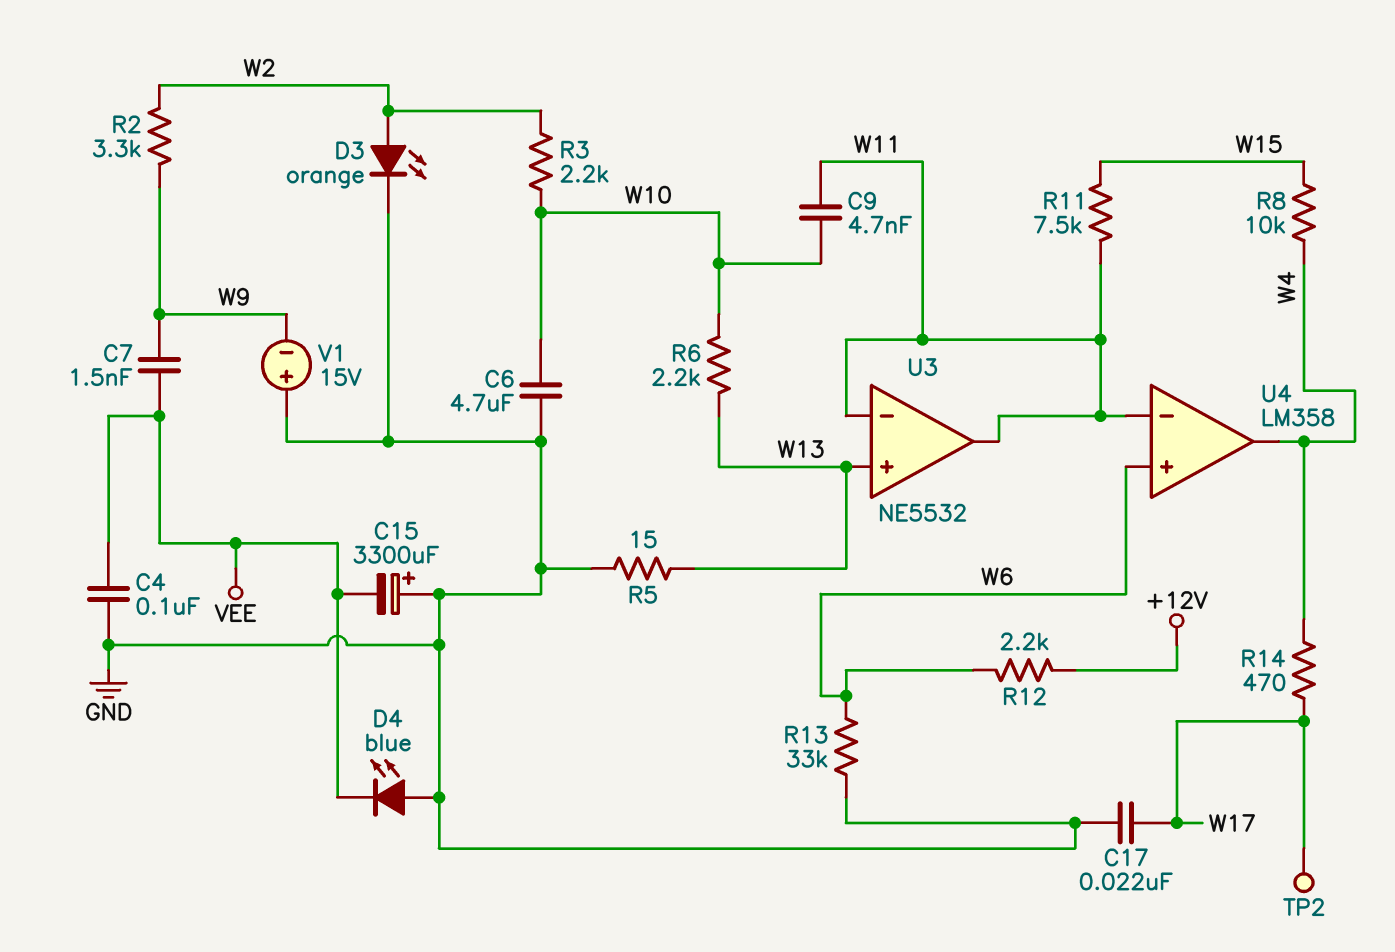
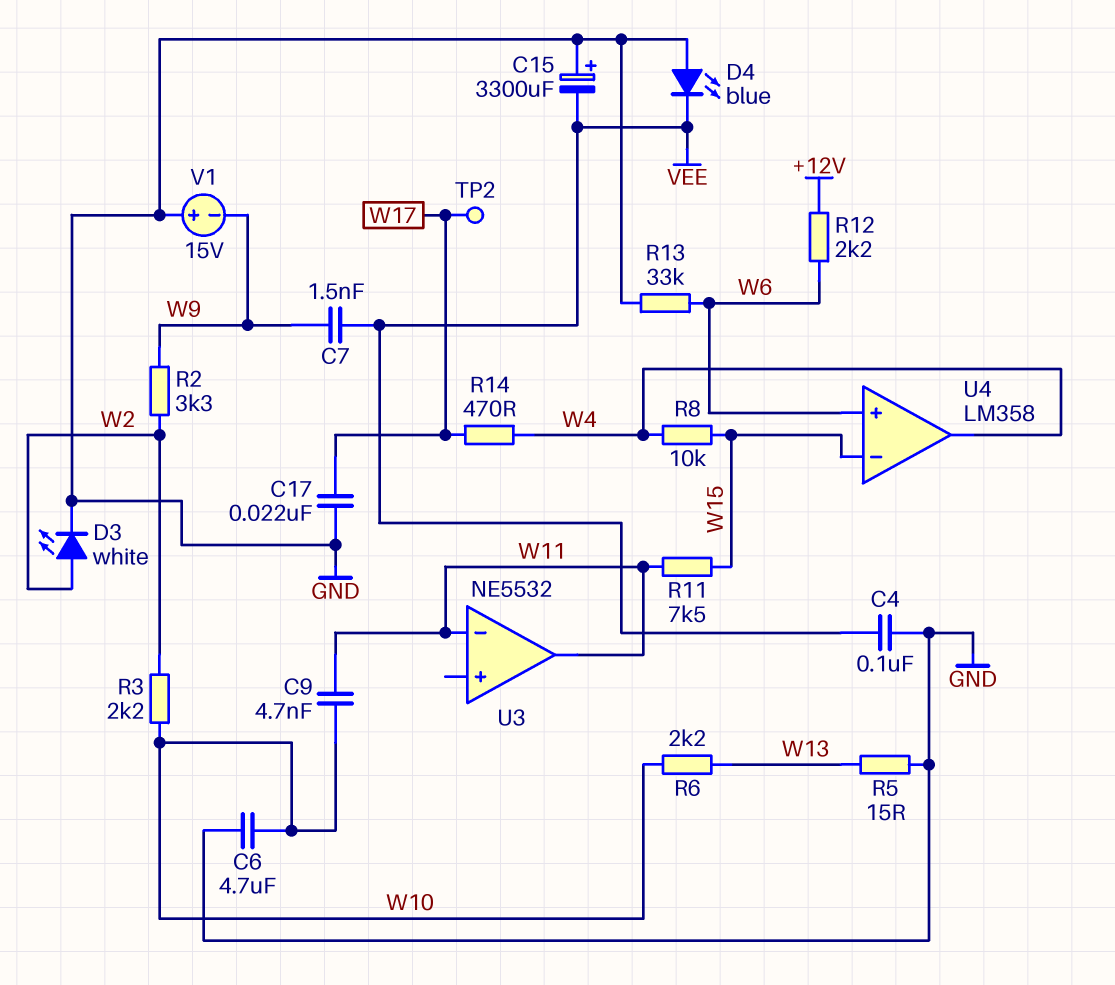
D3: LED orange (A W2, K GND) -> LED white (A W2, K GND)
U3 pin in+: W13 -> none
U4 pin in-: W11 -> W15

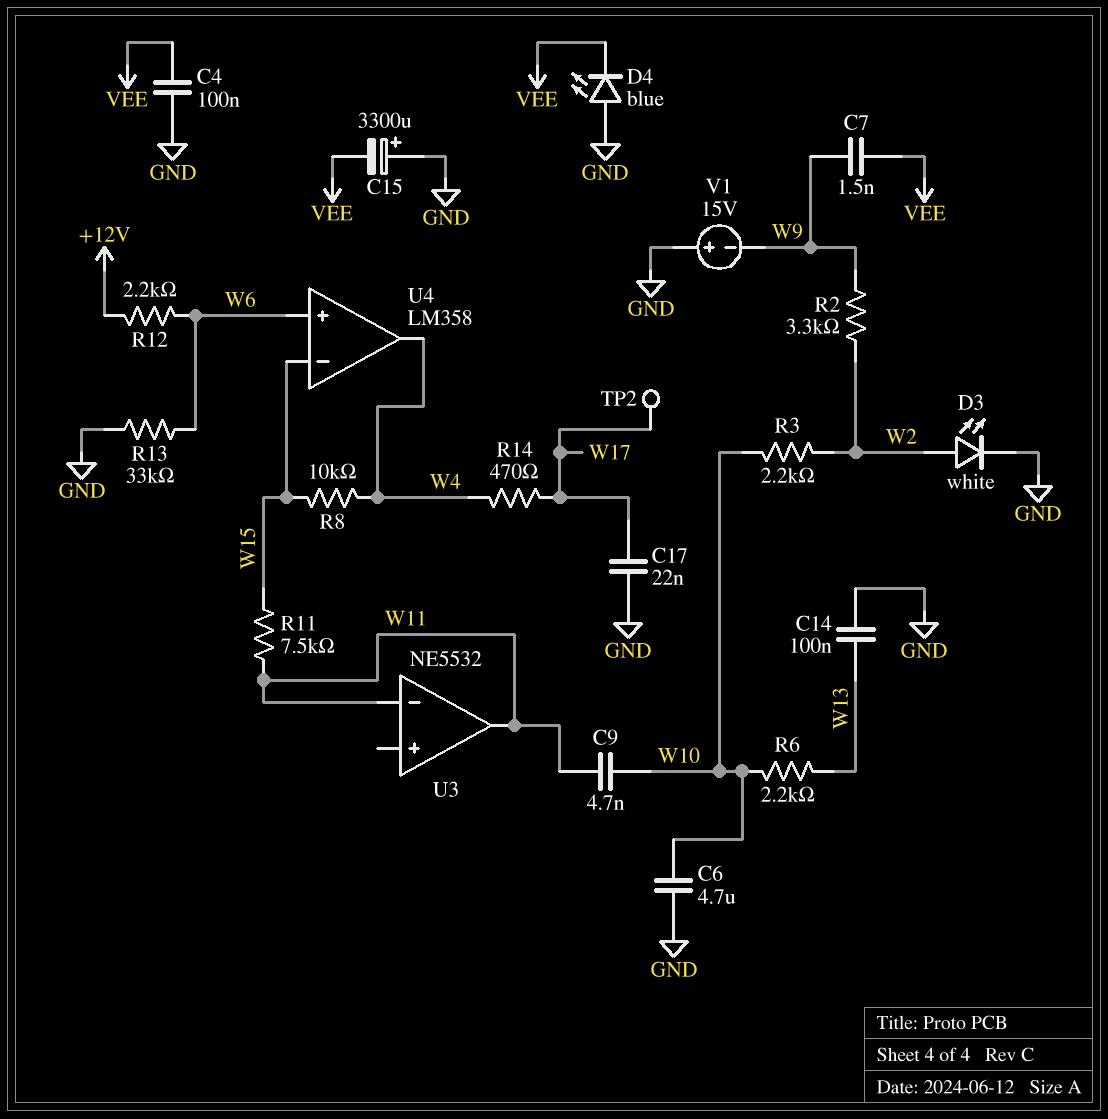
C14: none -> 100nF (GND, W13)
R5: 15 (GND, W13) -> none

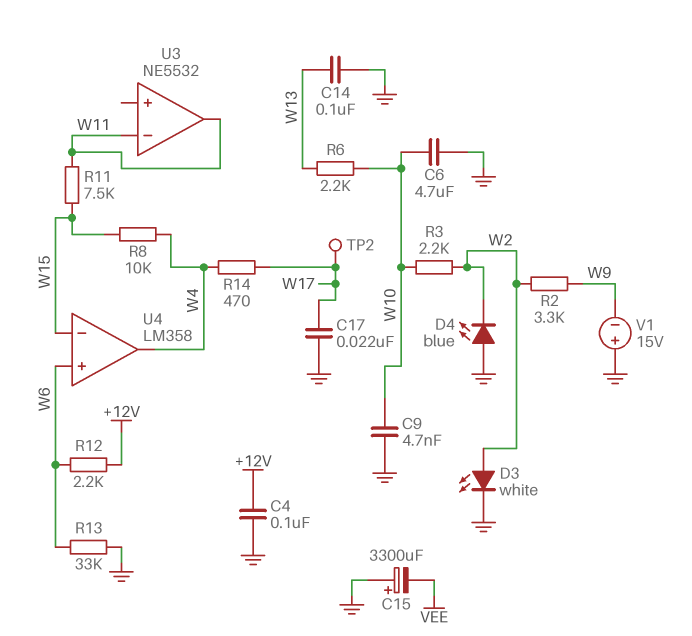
C4: 100nF (GND, VEE) -> 100nF (+12V, GND)
C7: 1.5nF (VEE, W9) -> none
C9: 4.7nF (W10, W11) -> 4.7nF (GND, W10)
D4: LED blue (A GND, K VEE) -> LED blue (A GND, K W2)

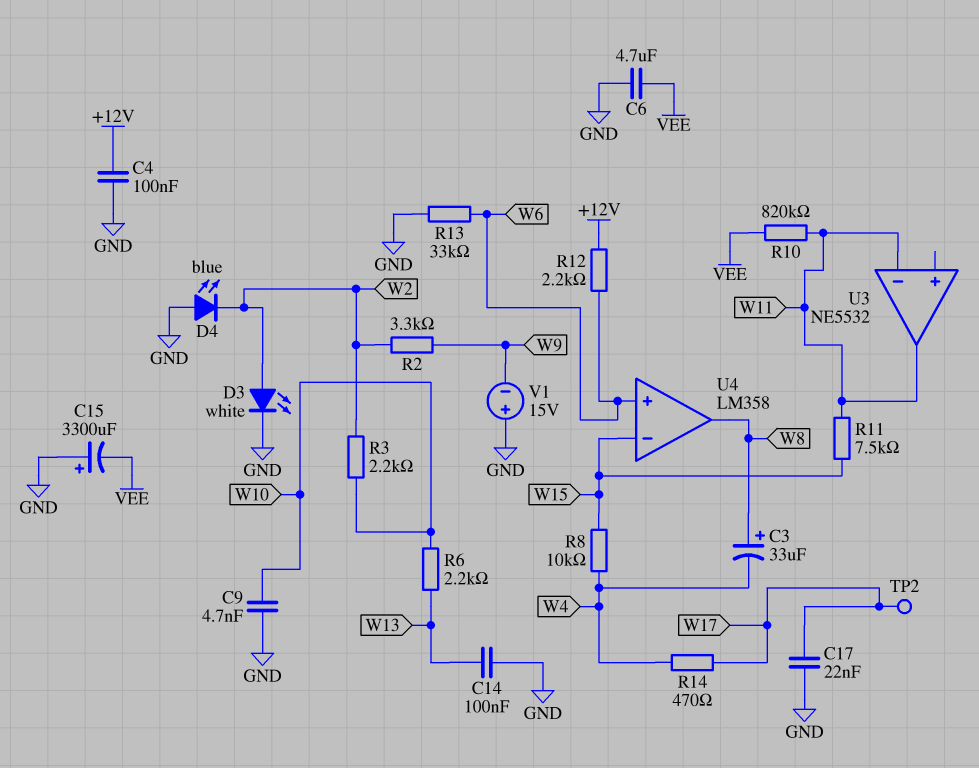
C3: none -> 33uF (plus W8, minus W4)
C6: 4.7uF (GND, W10) -> 4.7uF (GND, VEE)
R10: none -> 820k (VEE, W11)
U4 pin out: W4 -> W8

